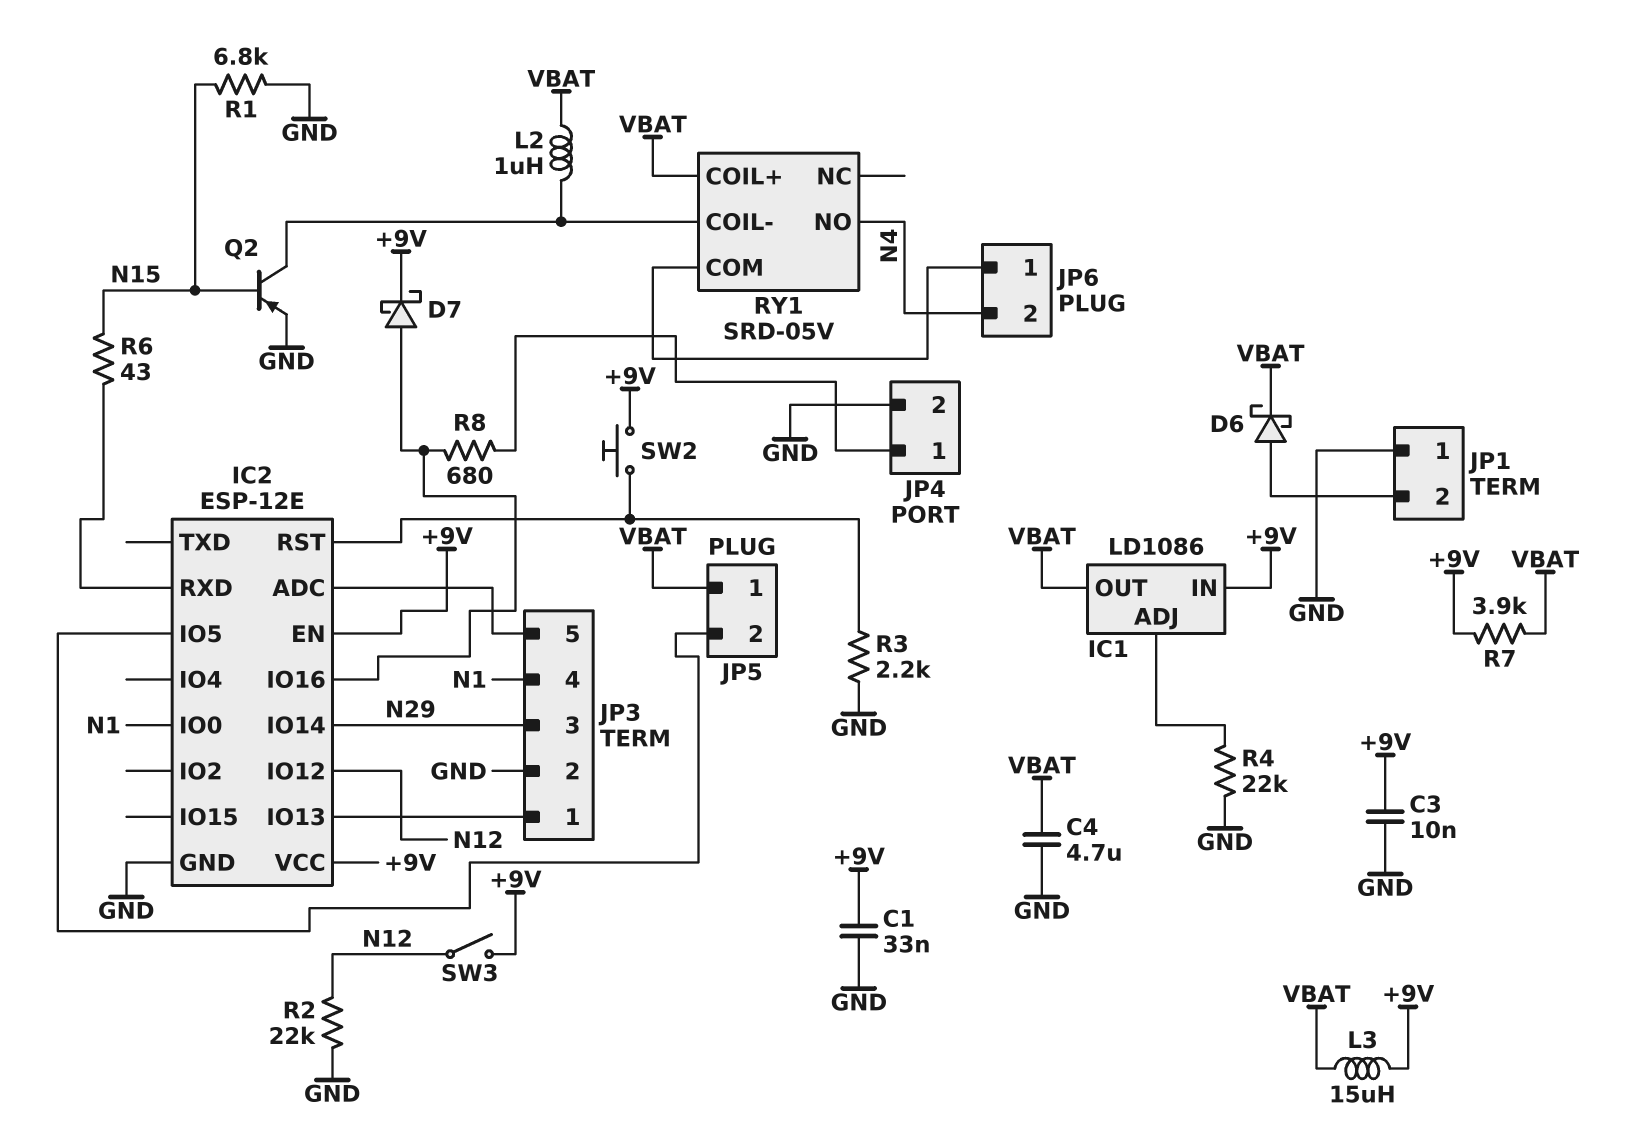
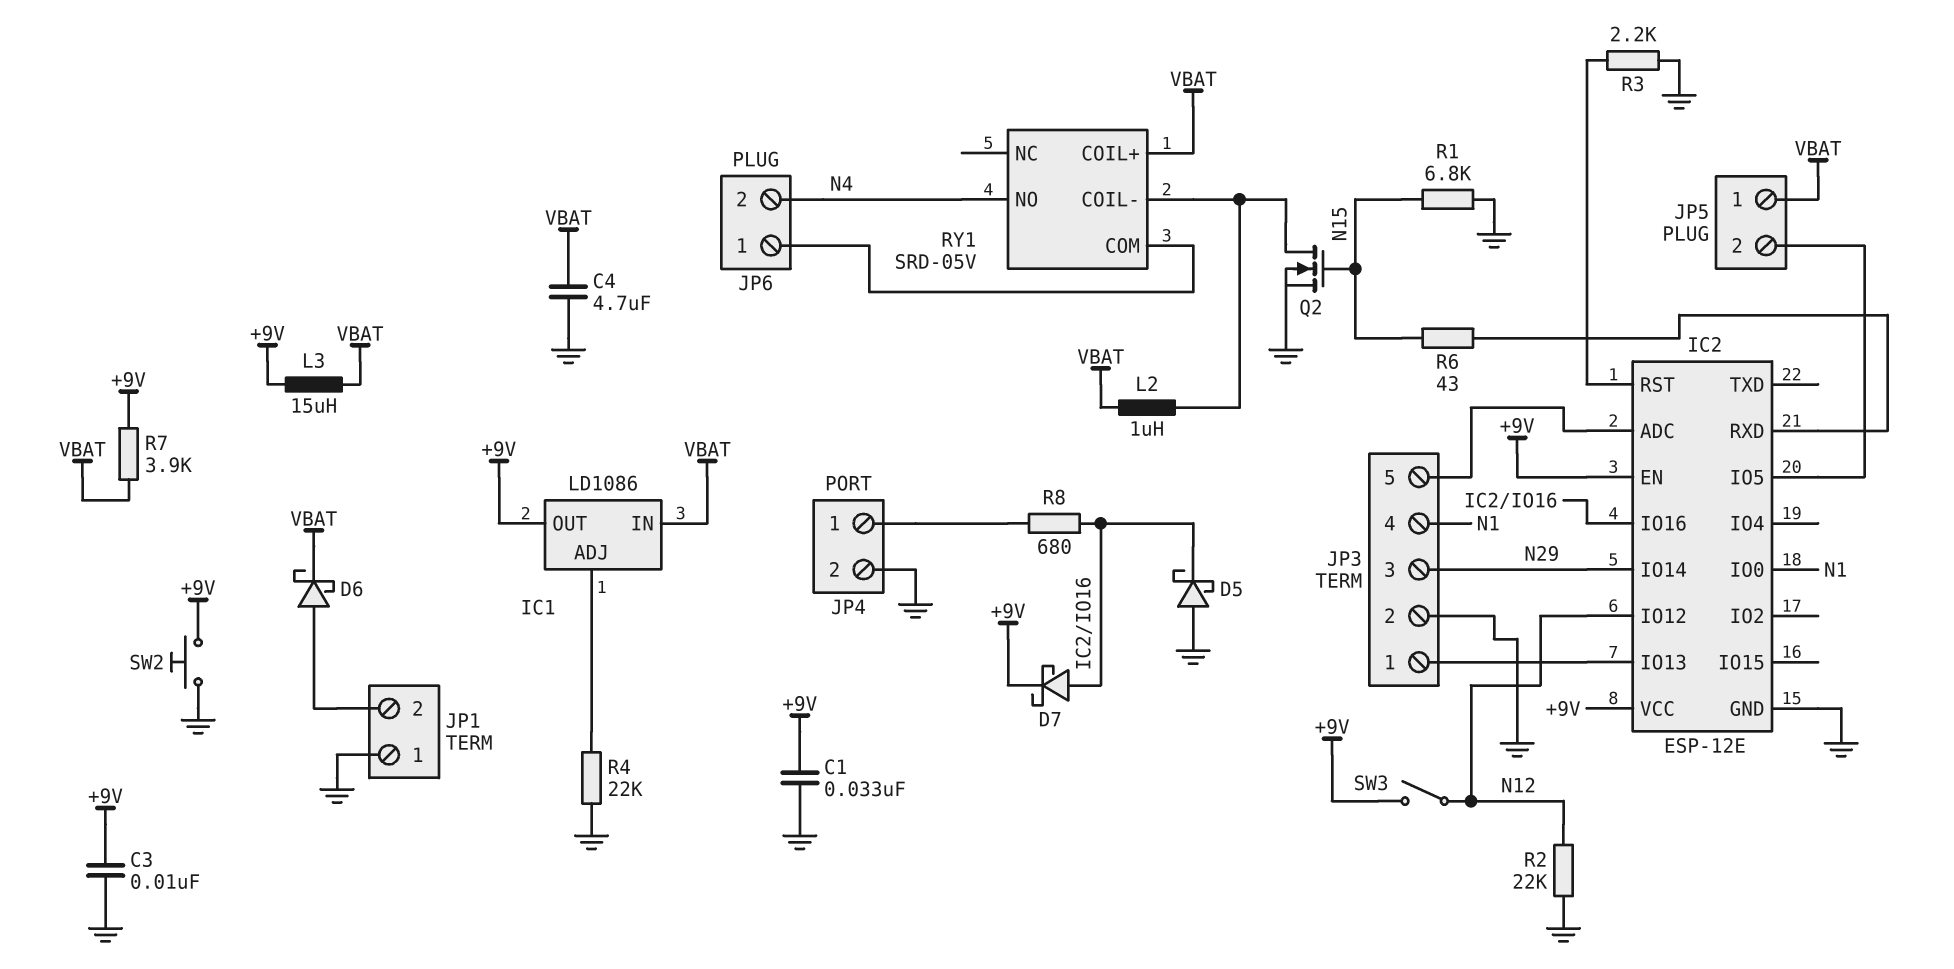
D5: none -> schottky (A GND, K IC2/IO16)
IC1 pin IN: +9V -> VBAT
IC1 pin OUT: VBAT -> +9V
Q2: PNP (B N15, C RY1/COIL-, E GND) -> NMOS (G N15, D RY1/COIL-, S GND)
SW2: button (+9V, IC2/RST) -> button (+9V, GND)

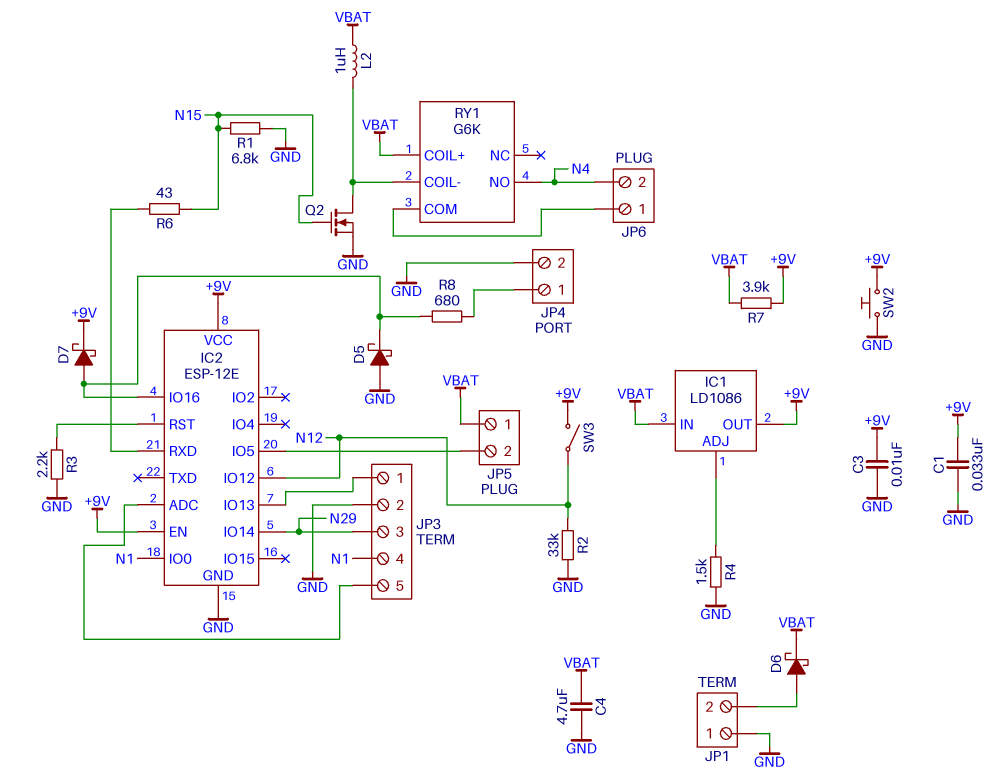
L3: 15uH (+9V, VBAT) -> none
R2: 22k (GND, N12) -> 33k (GND, N12)
R4: 22k (GND, IC1/ADJ) -> 1.5k (GND, IC1/ADJ)
RY1: SRD-05V -> G6K

